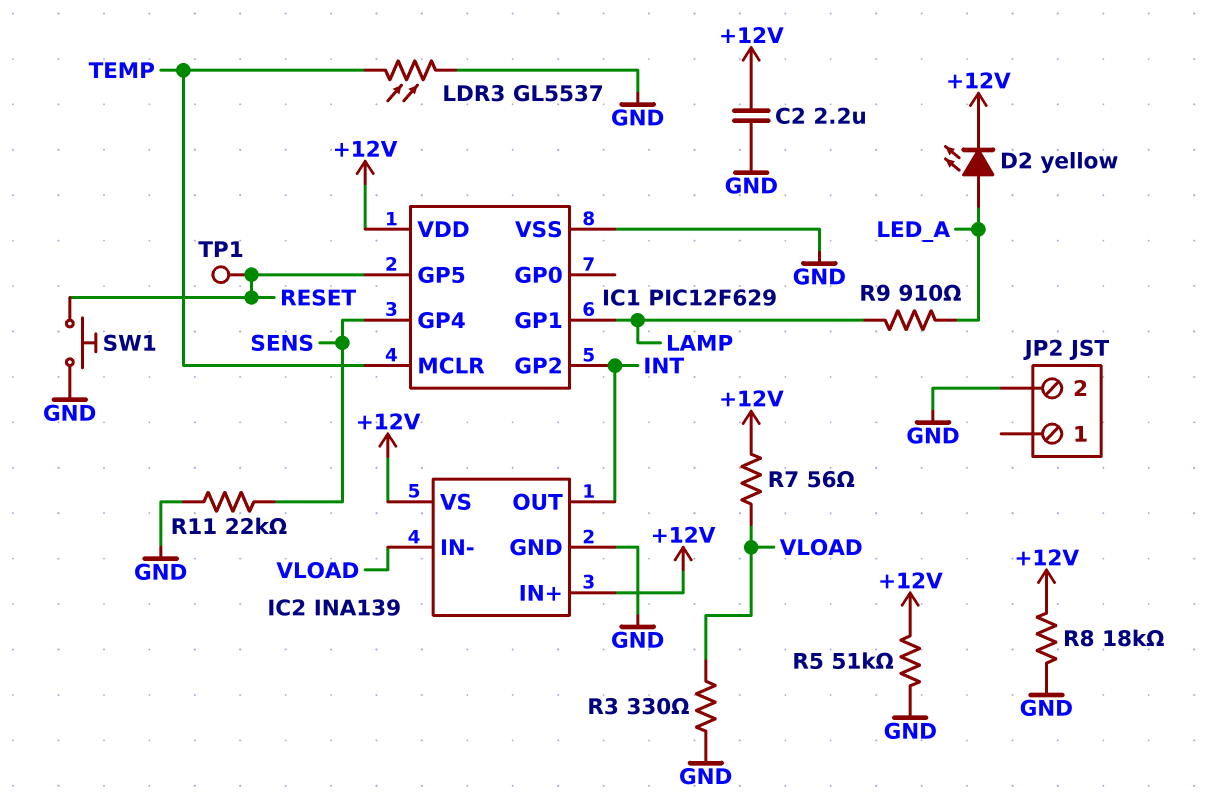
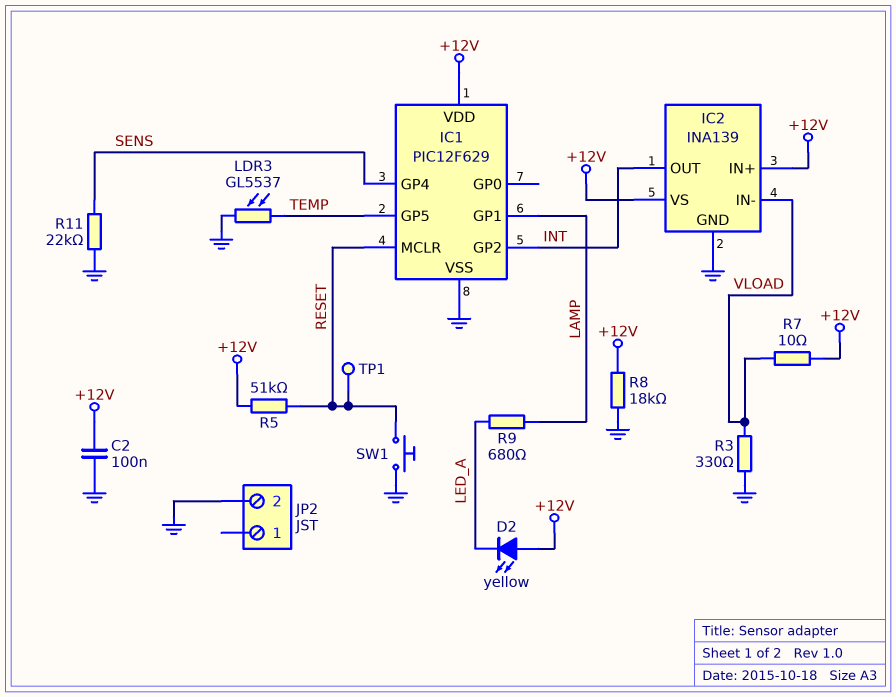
C2: 2.2uF (+12V, GND) -> 100nF (+12V, GND)
D2: LED yellow (A LED_A, K +12V) -> LED yellow (A +12V, K LED_A)
IC1 pin GP5: RESET -> TEMP
IC1 pin MCLR: TEMP -> RESET
R5: 51k (+12V, GND) -> 51k (+12V, RESET)
R7: 56 (+12V, VLOAD) -> 10 (+12V, VLOAD)
R9: 910 (LAMP, LED_A) -> 680 (LAMP, LED_A)

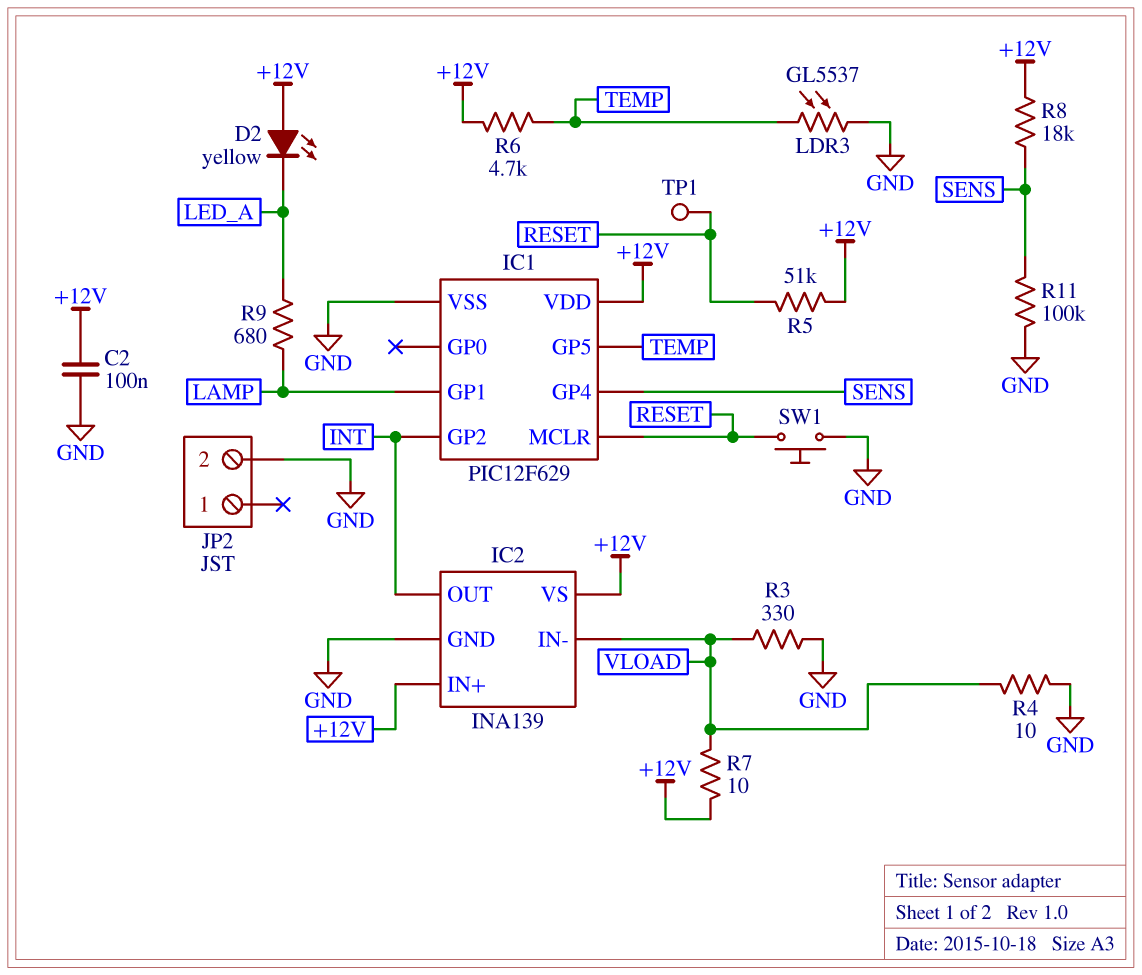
R4: none -> 10 (GND, VLOAD)
R6: none -> 4.7k (+12V, TEMP)
R8: 18k (+12V, GND) -> 18k (+12V, SENS)
R11: 22k (GND, SENS) -> 100k (GND, SENS)

